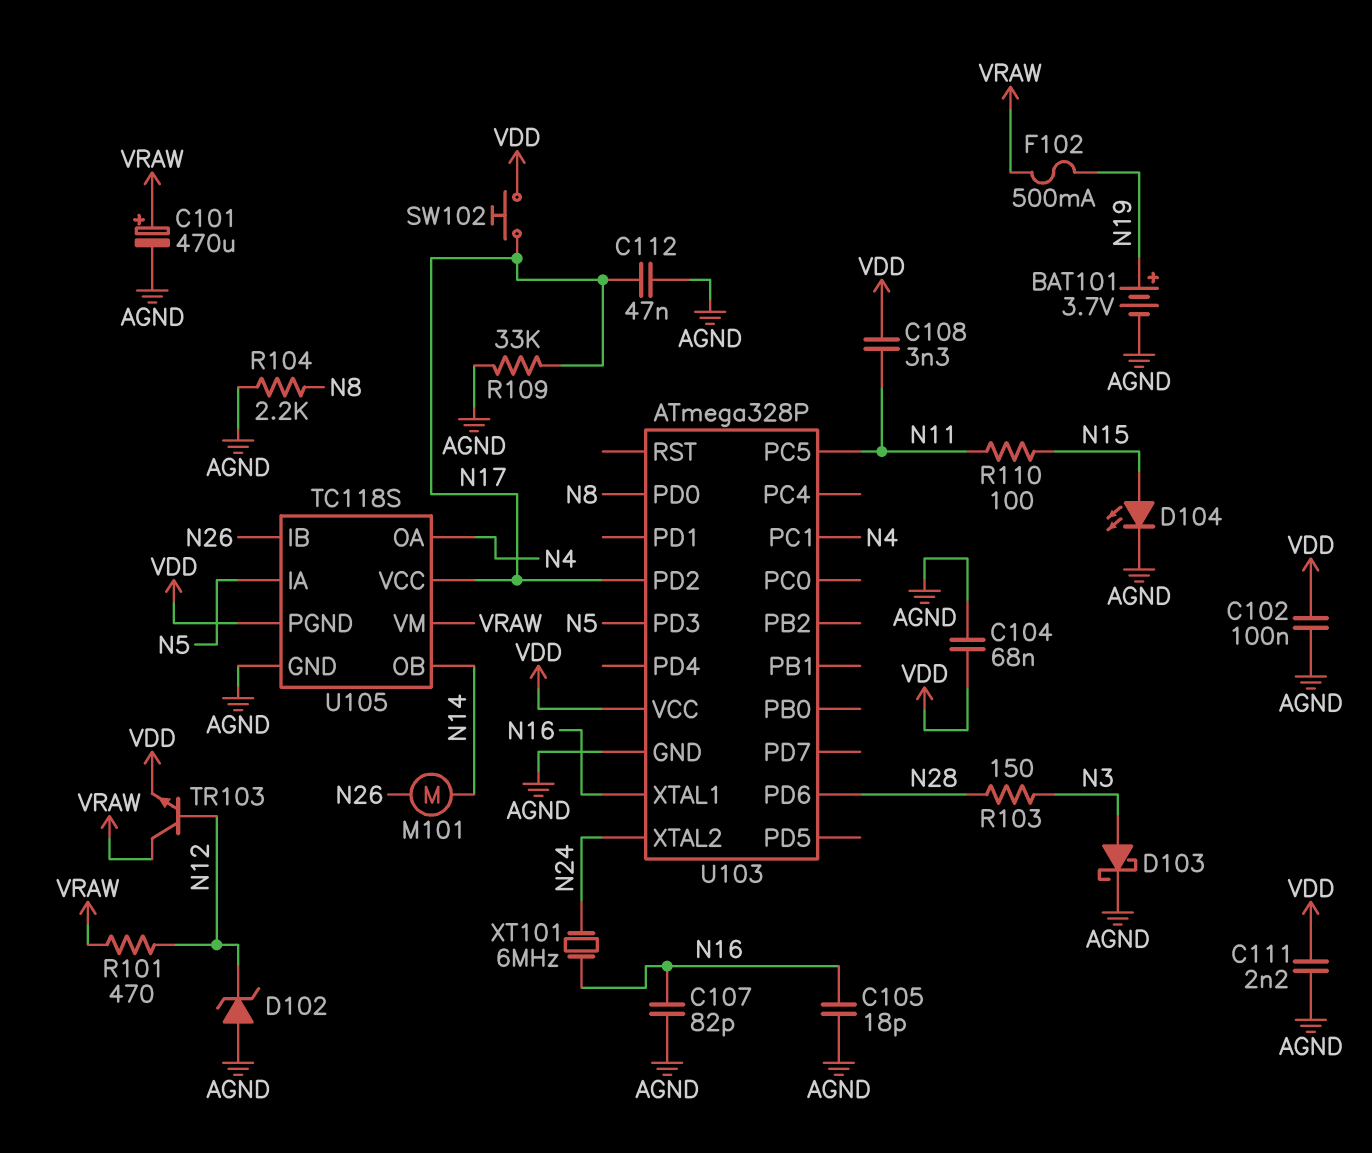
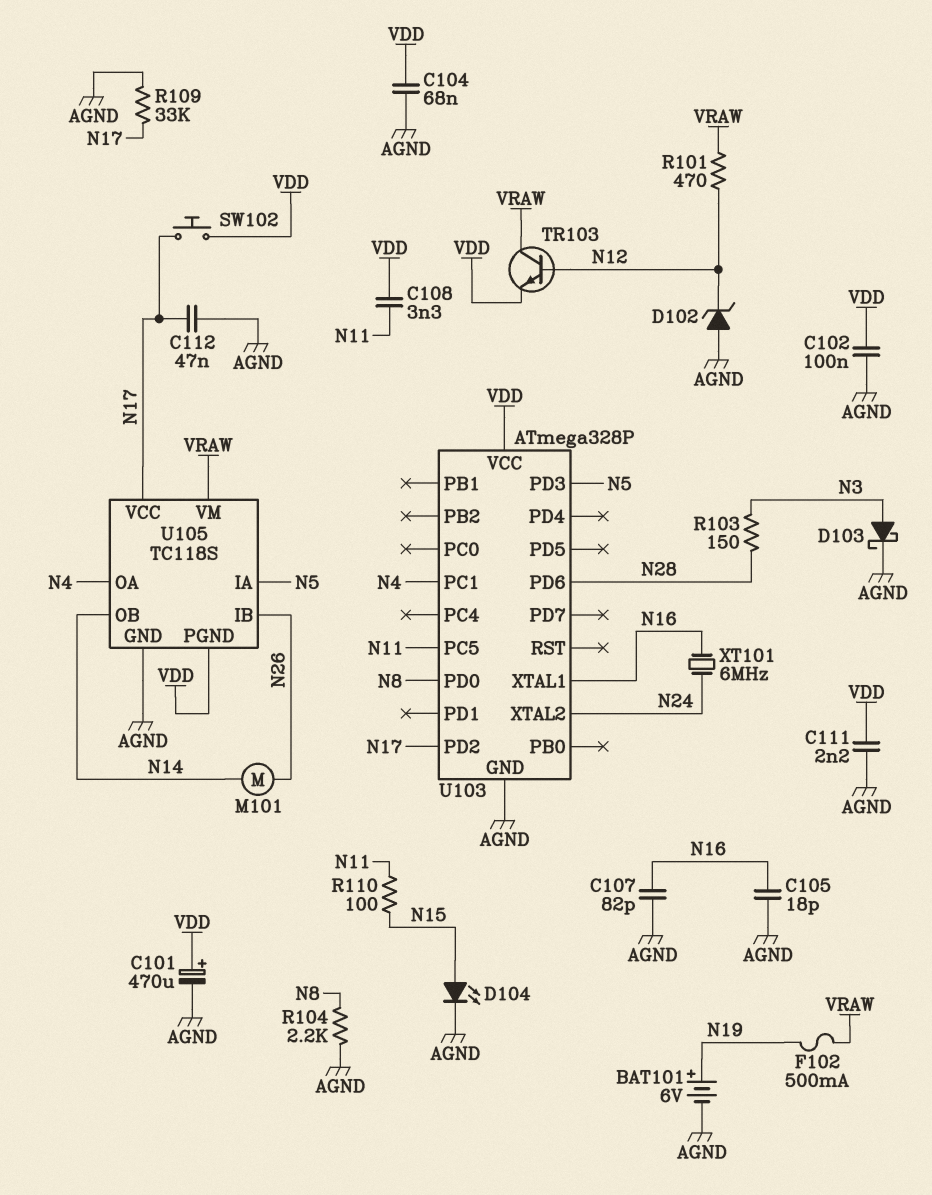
BAT101: 3.7V (plus N19, minus AGND) -> 6V (plus N19, minus AGND)
C101: 470uF (plus VRAW, minus AGND) -> 470uF (plus VDD, minus AGND)

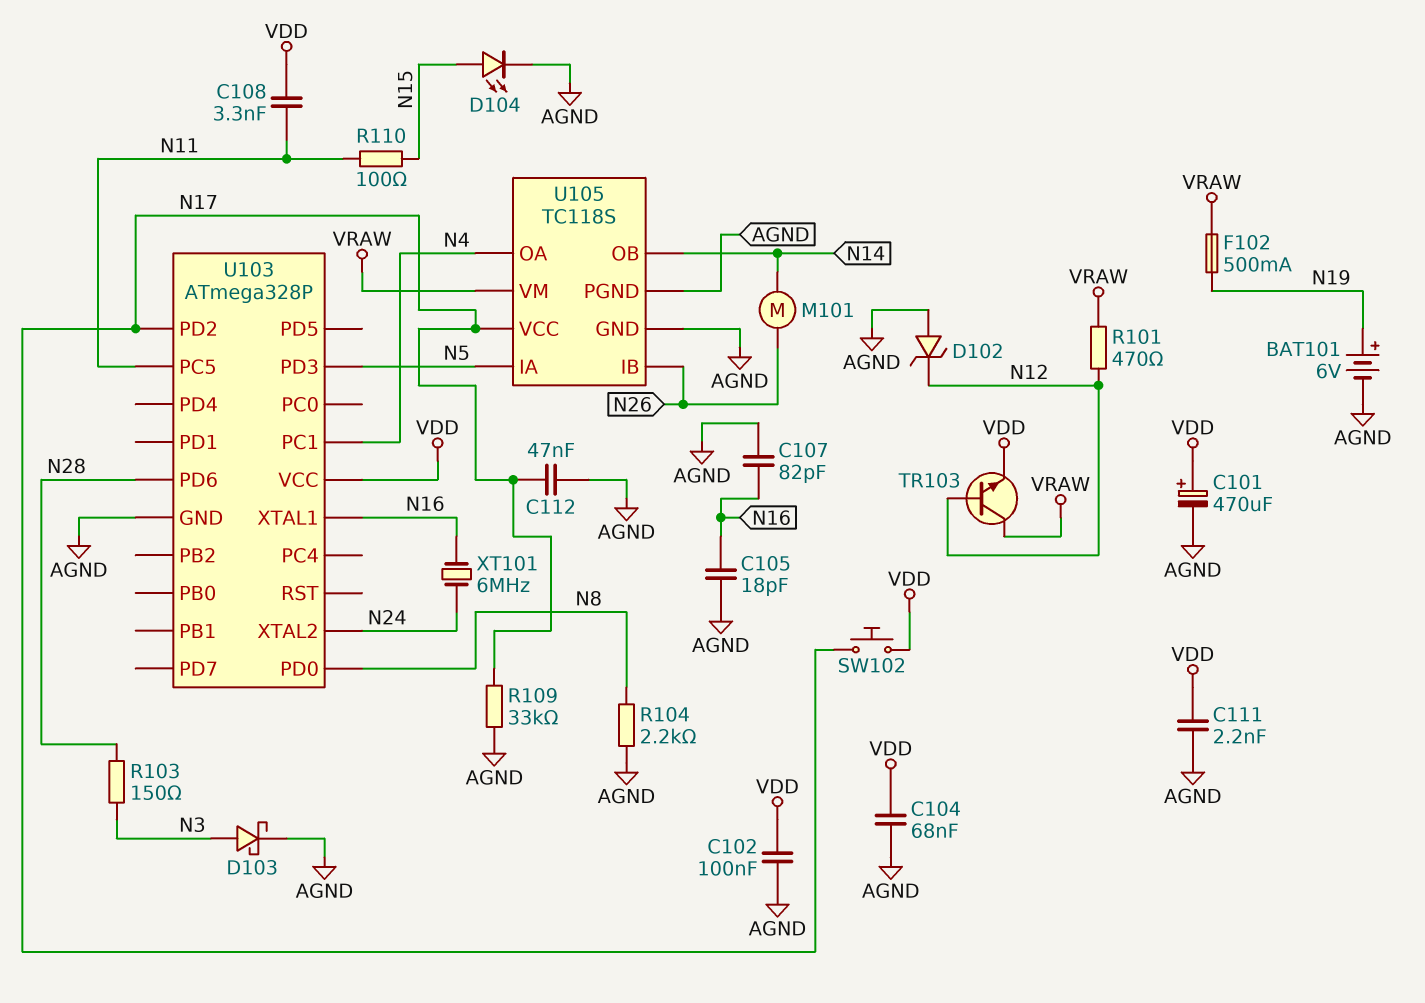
U105 pin PGND: VDD -> AGND

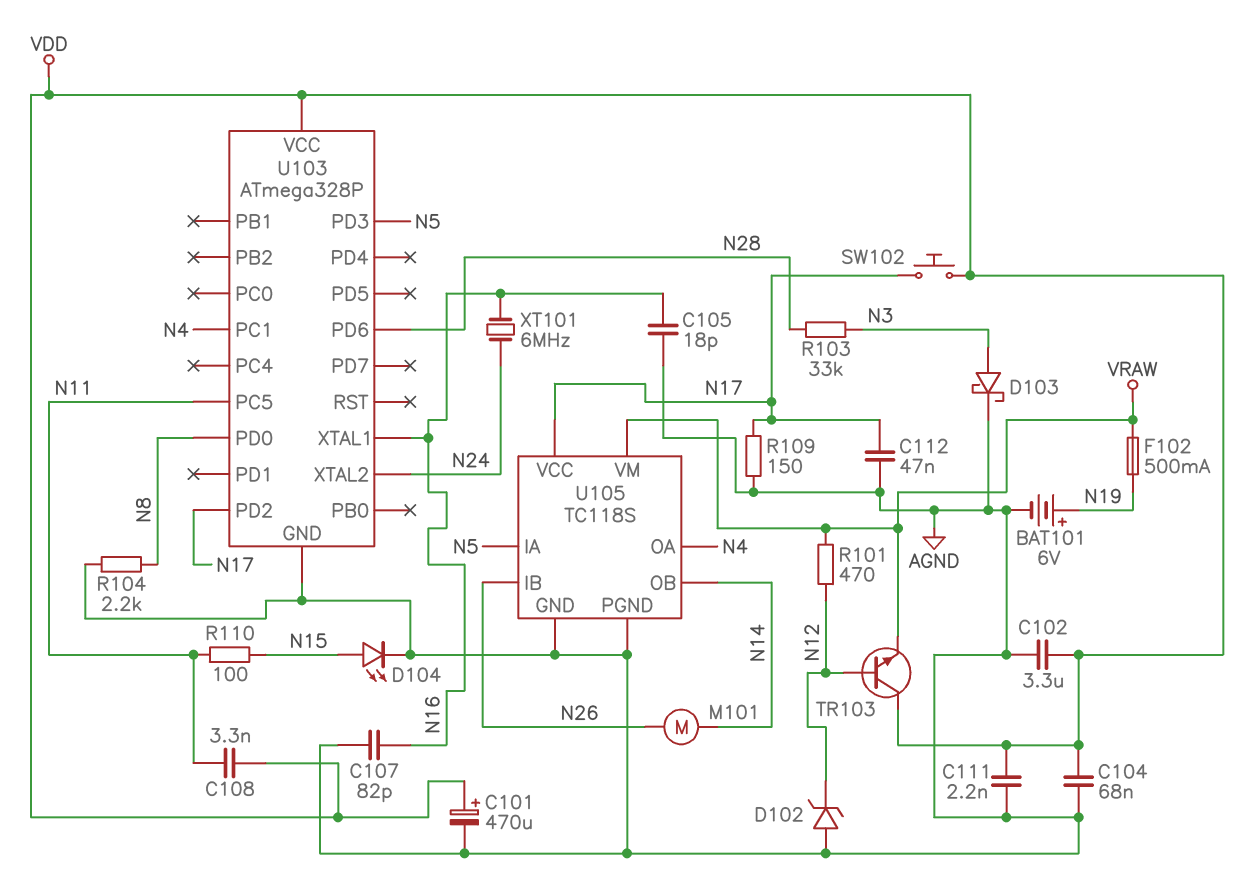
C102: 100nF (AGND, VDD) -> 3.3uF (AGND, VDD)
R103: 150 (N3, N28) -> 33k (N3, N28)
R109: 33k (AGND, N17) -> 150 (AGND, N17)
TR103: NPN (B N12, C VRAW, E VDD) -> NPN (B N12, C VDD, E VRAW)

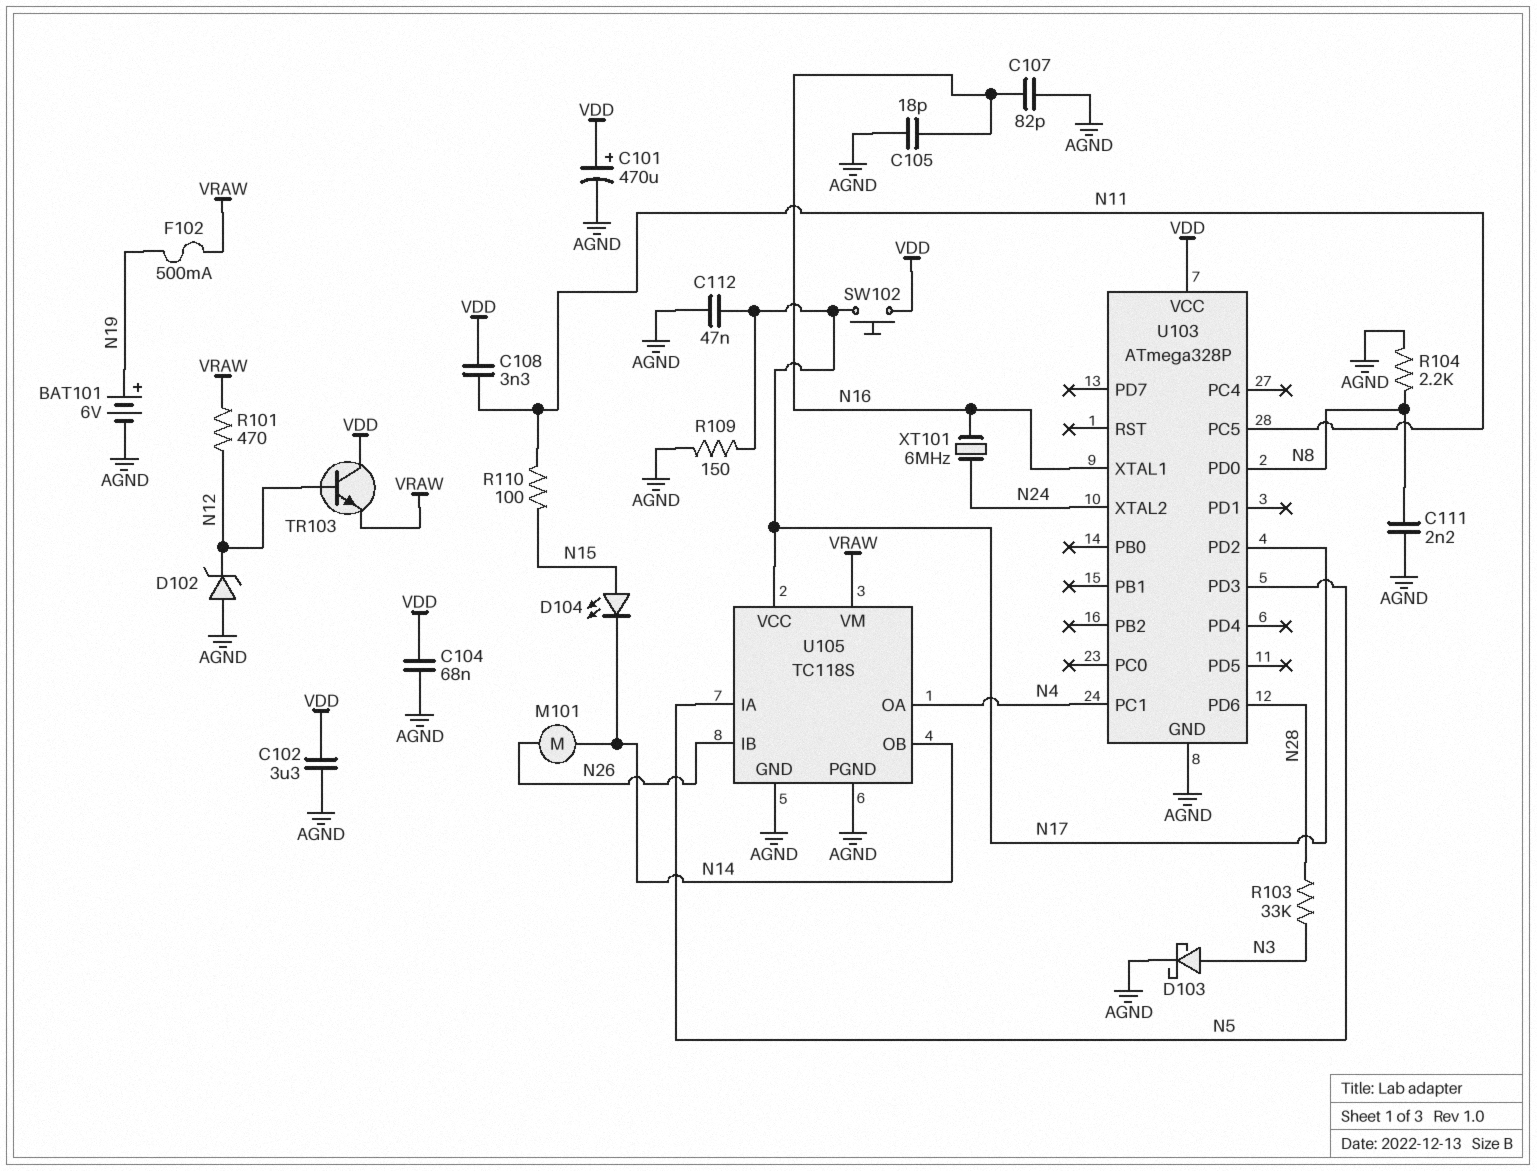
C111: 2.2nF (AGND, VDD) -> 2.2nF (AGND, N8)
D104: LED (A N15, K AGND) -> LED (A N15, K N14)

